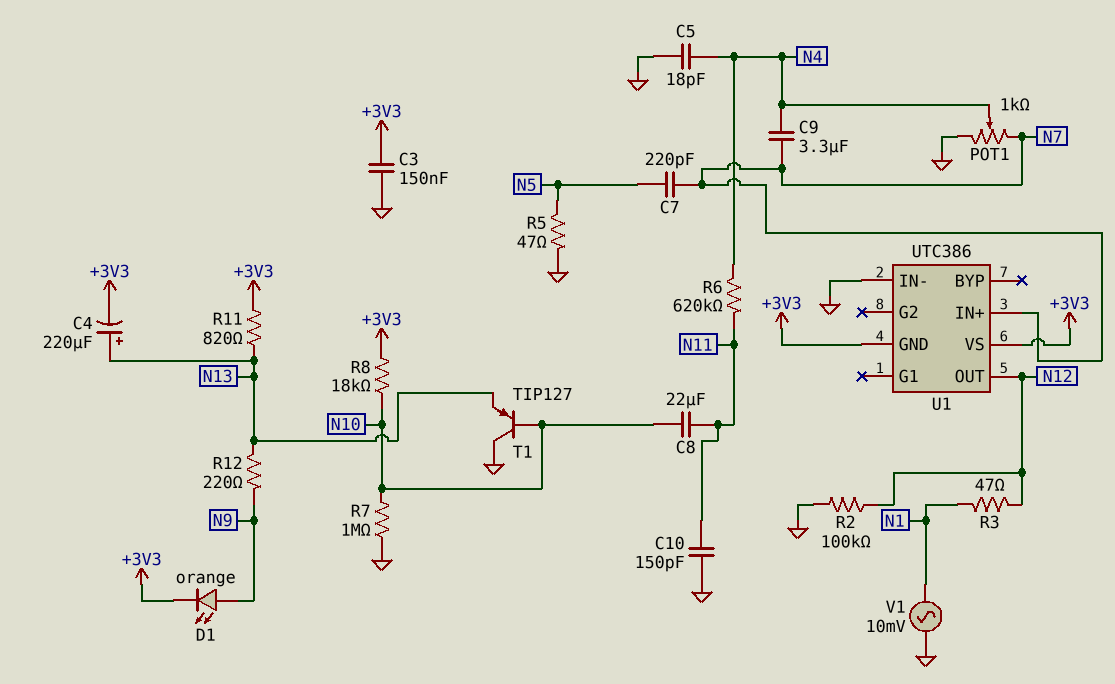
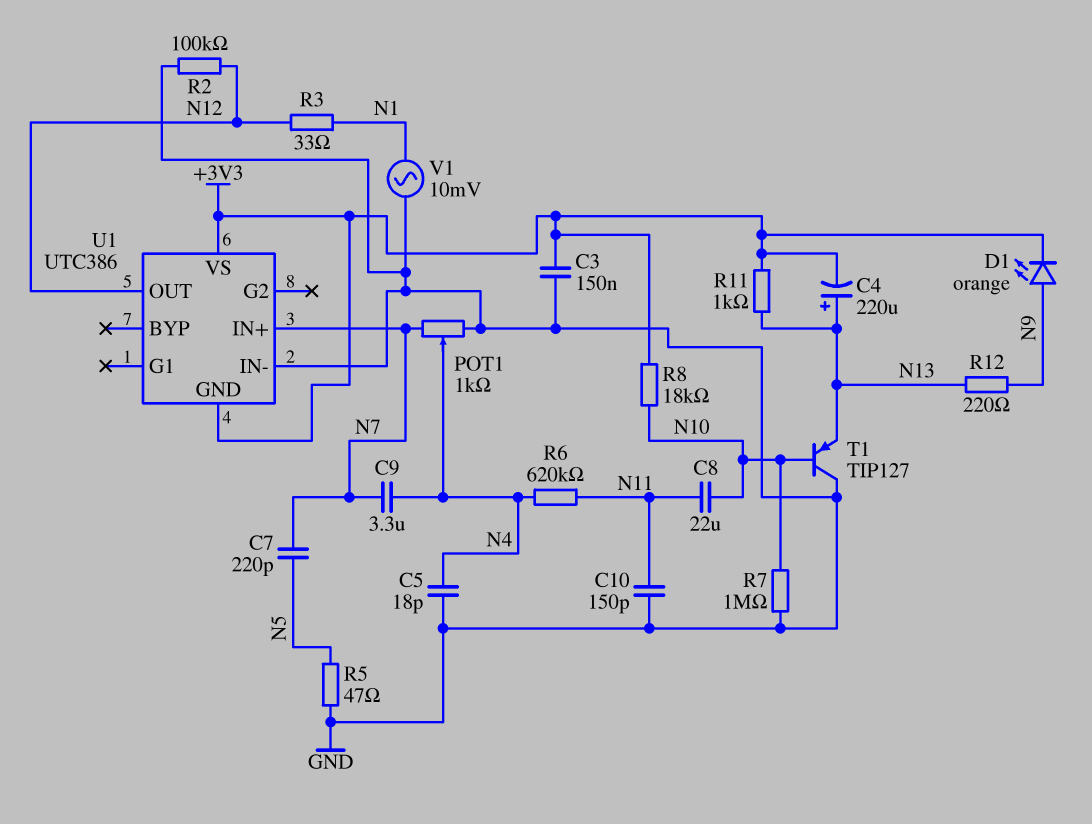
R3: 47 (N1, N12) -> 33 (N1, N12)
R11: 820 (+3V3, N13) -> 1k (+3V3, N13)

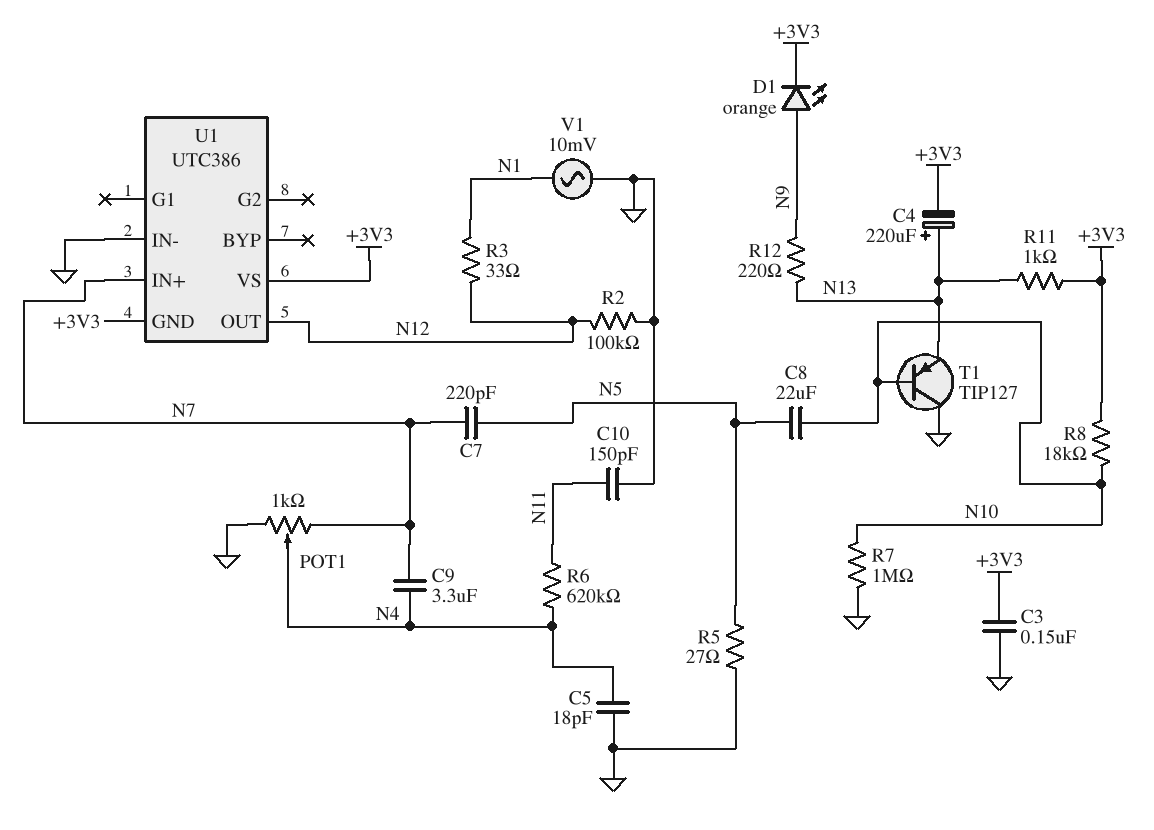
C8: 22uF (N10, N11) -> 22uF (N5, N10)
R5: 47 (GND, N5) -> 27 (GND, N5)

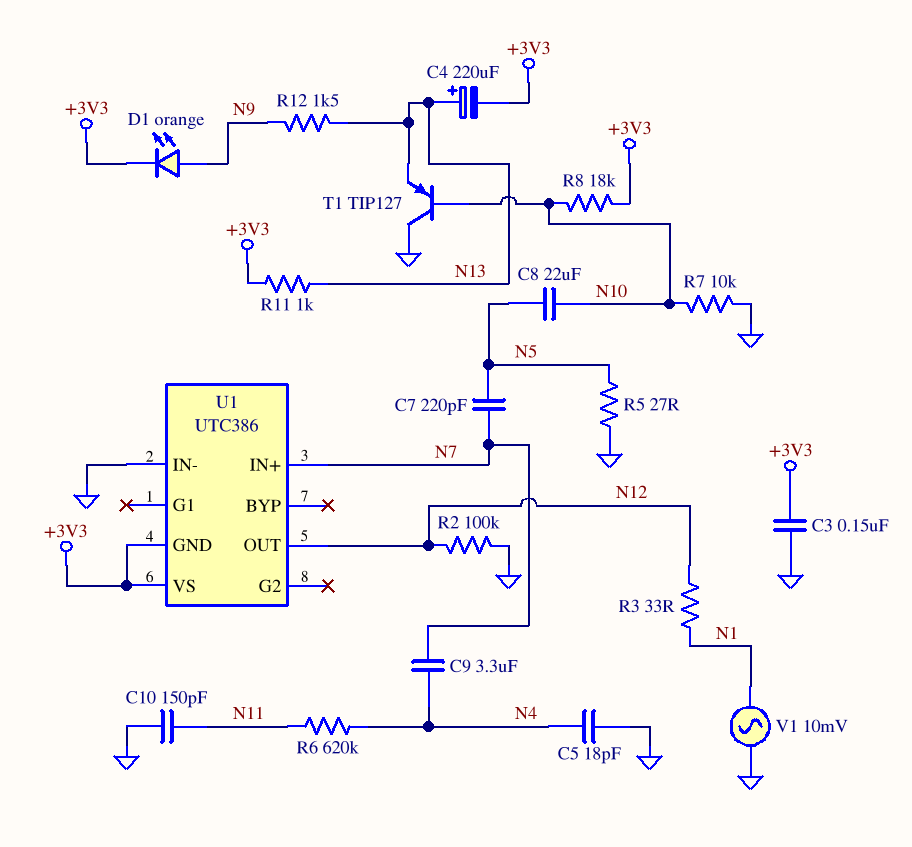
POT1: 1k (GND, N7, wiper N4) -> none
R7: 1M (GND, N10) -> 10k (GND, N10)
R12: 220 (N9, N13) -> 1.5k (N9, N13)

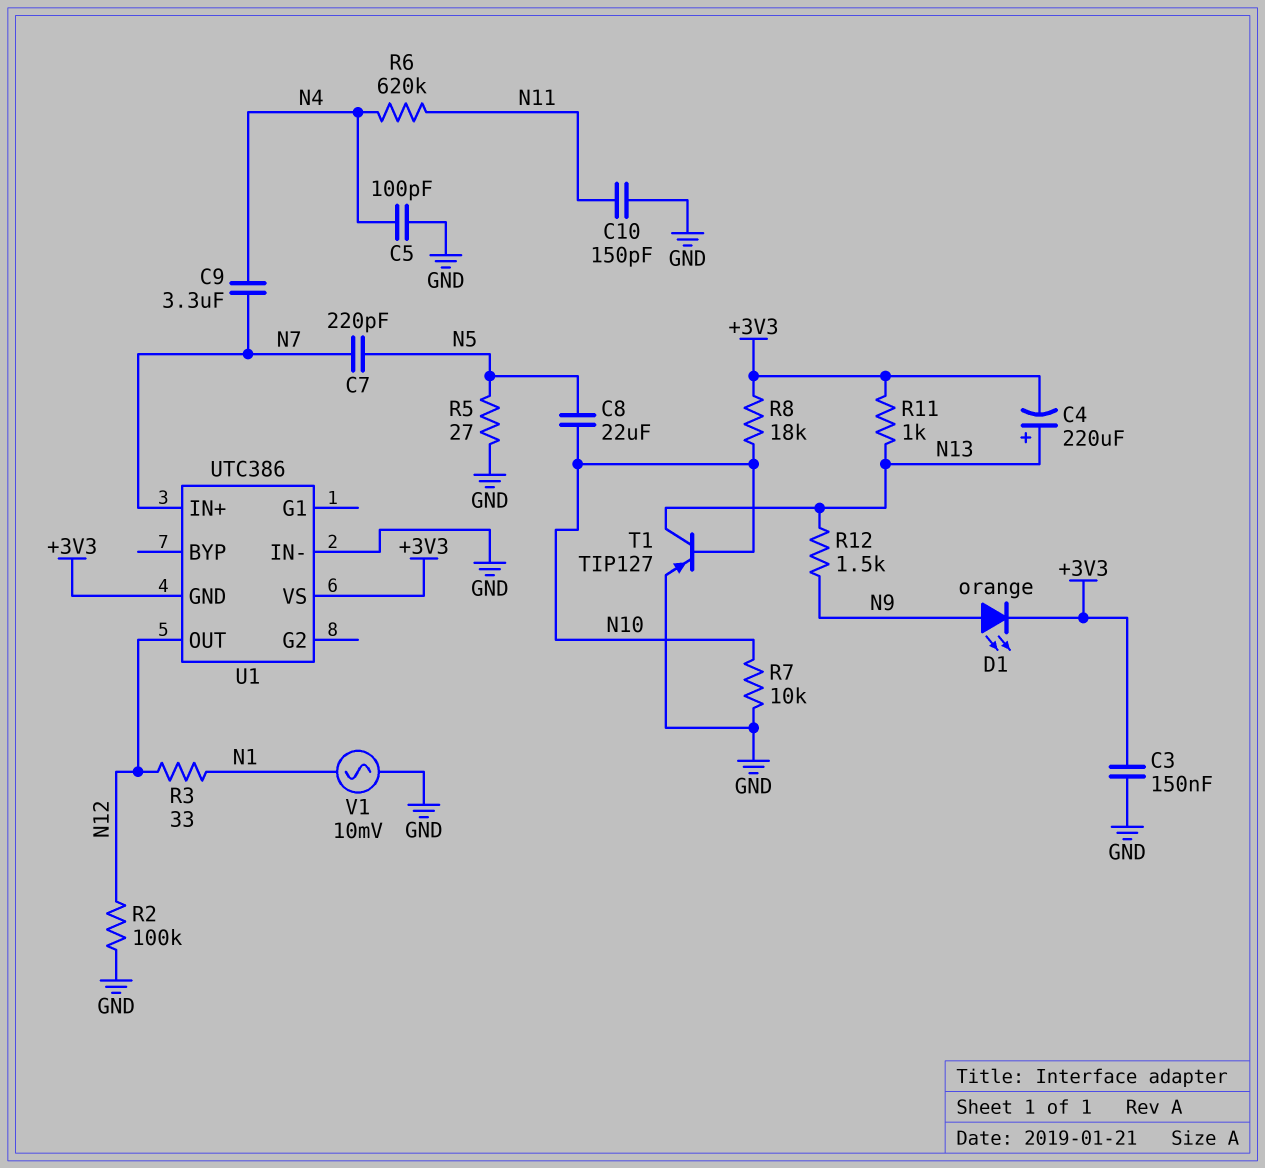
C5: 18pF (GND, N4) -> 100pF (GND, N4)
T1: PNP TIP127 (B N10, C GND, E N13) -> PNP TIP127 (B N10, C N13, E GND)

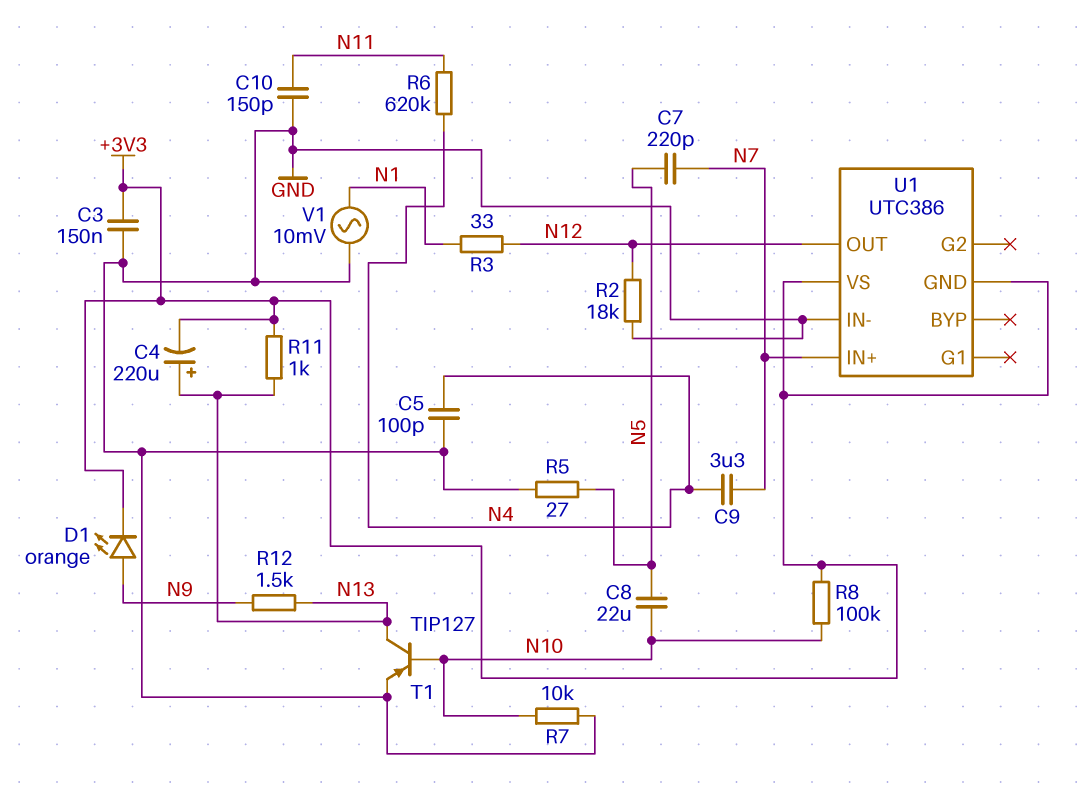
R2: 100k (GND, N12) -> 18k (GND, N12)
R8: 18k (+3V3, N10) -> 100k (+3V3, N10)

